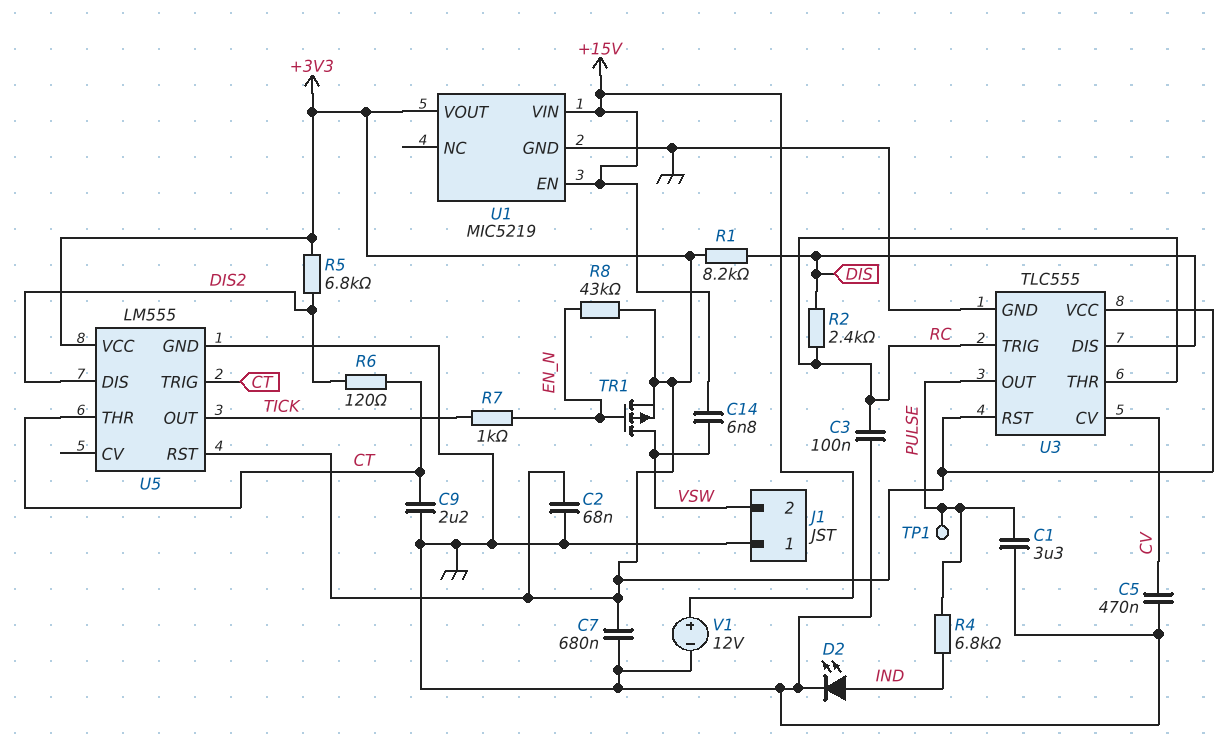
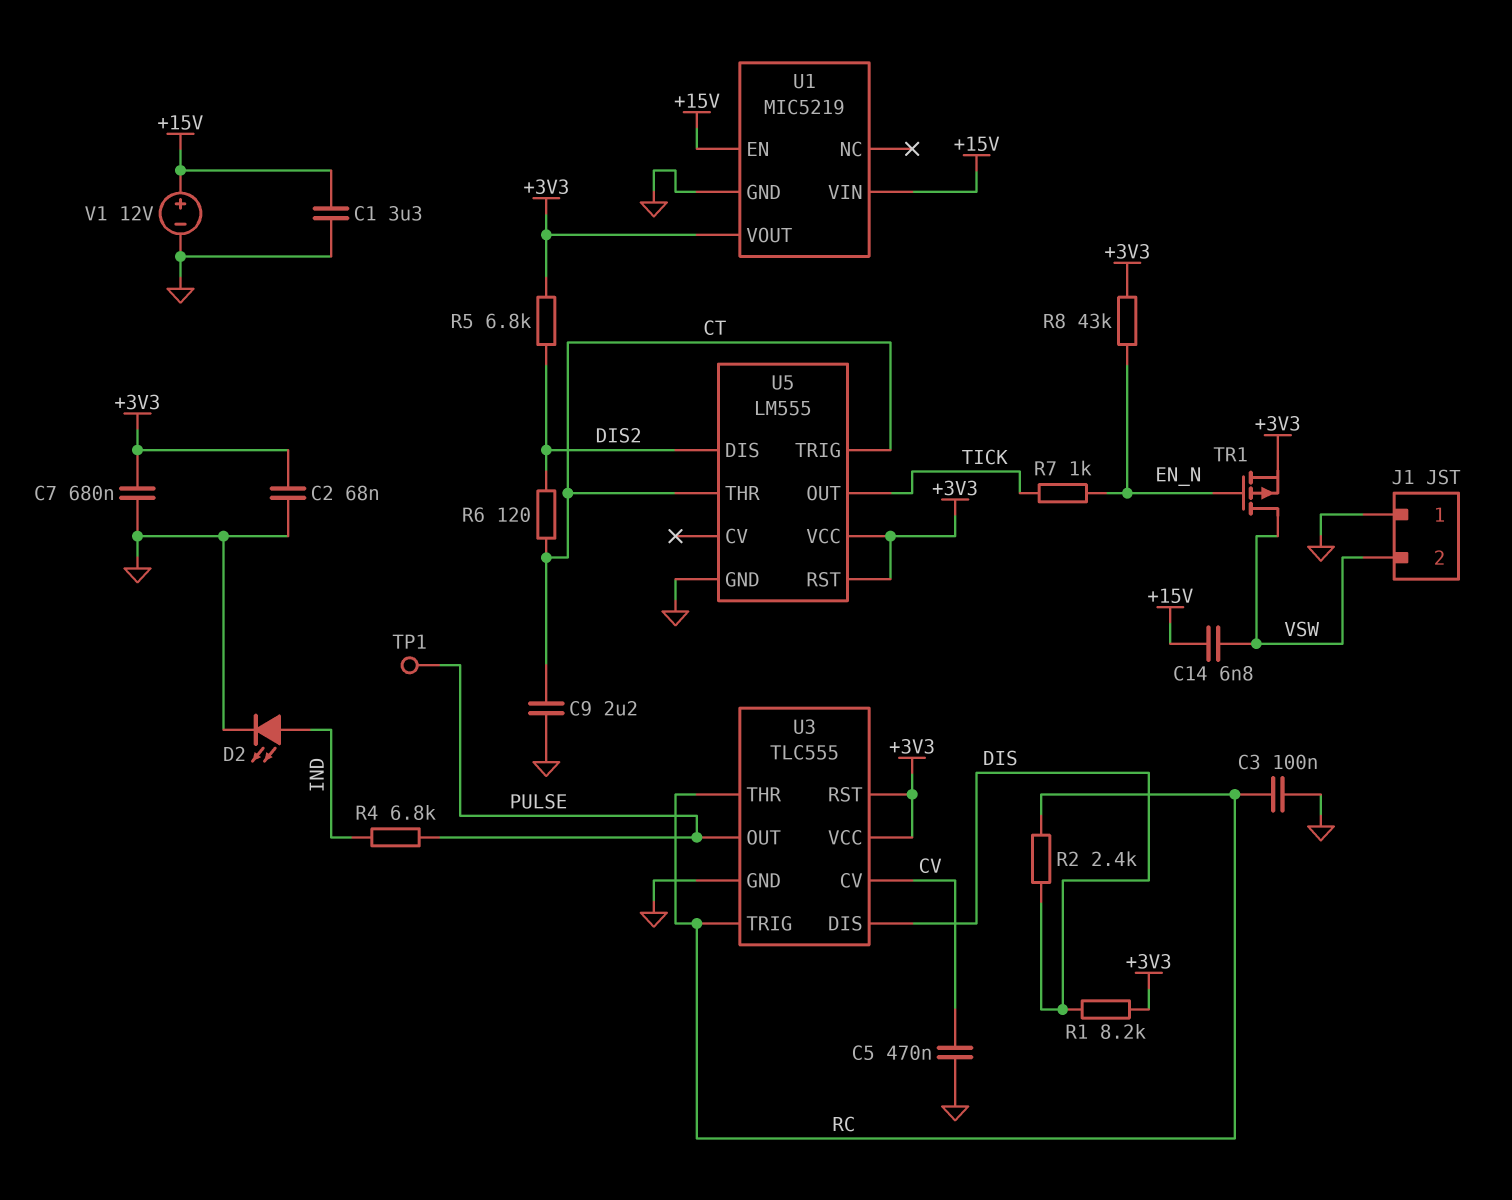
C1: 3.3uF (GND, PULSE) -> 3.3uF (+15V, GND)

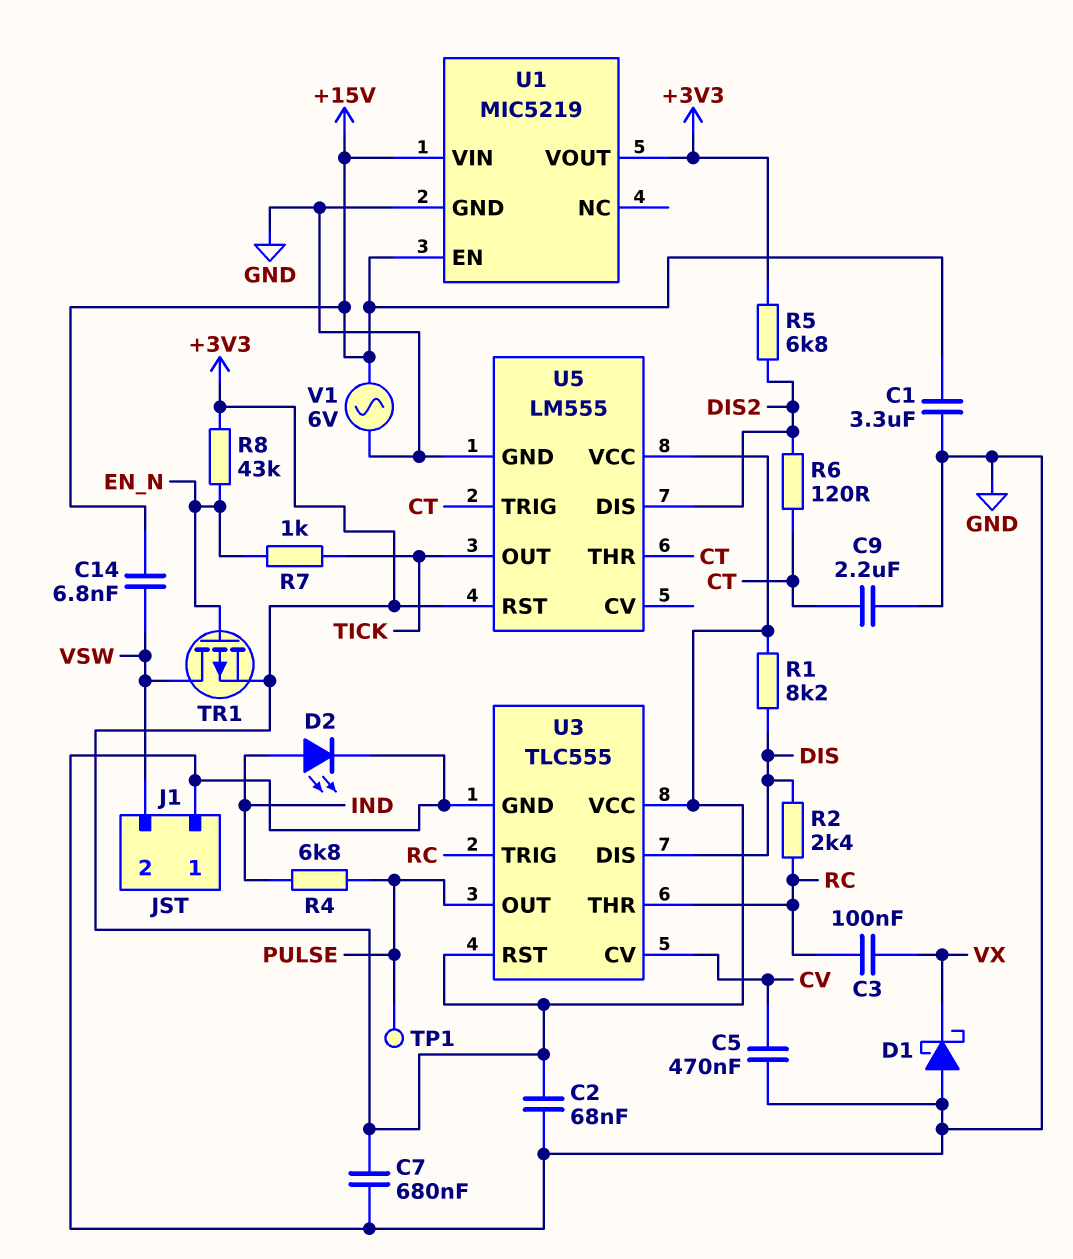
C3: 100nF (GND, RC) -> 100nF (RC, VX)
D1: none -> schottky (A GND, K VX)
V1: 12V (plus +15V, minus GND) -> AC 6V (+15V, GND)

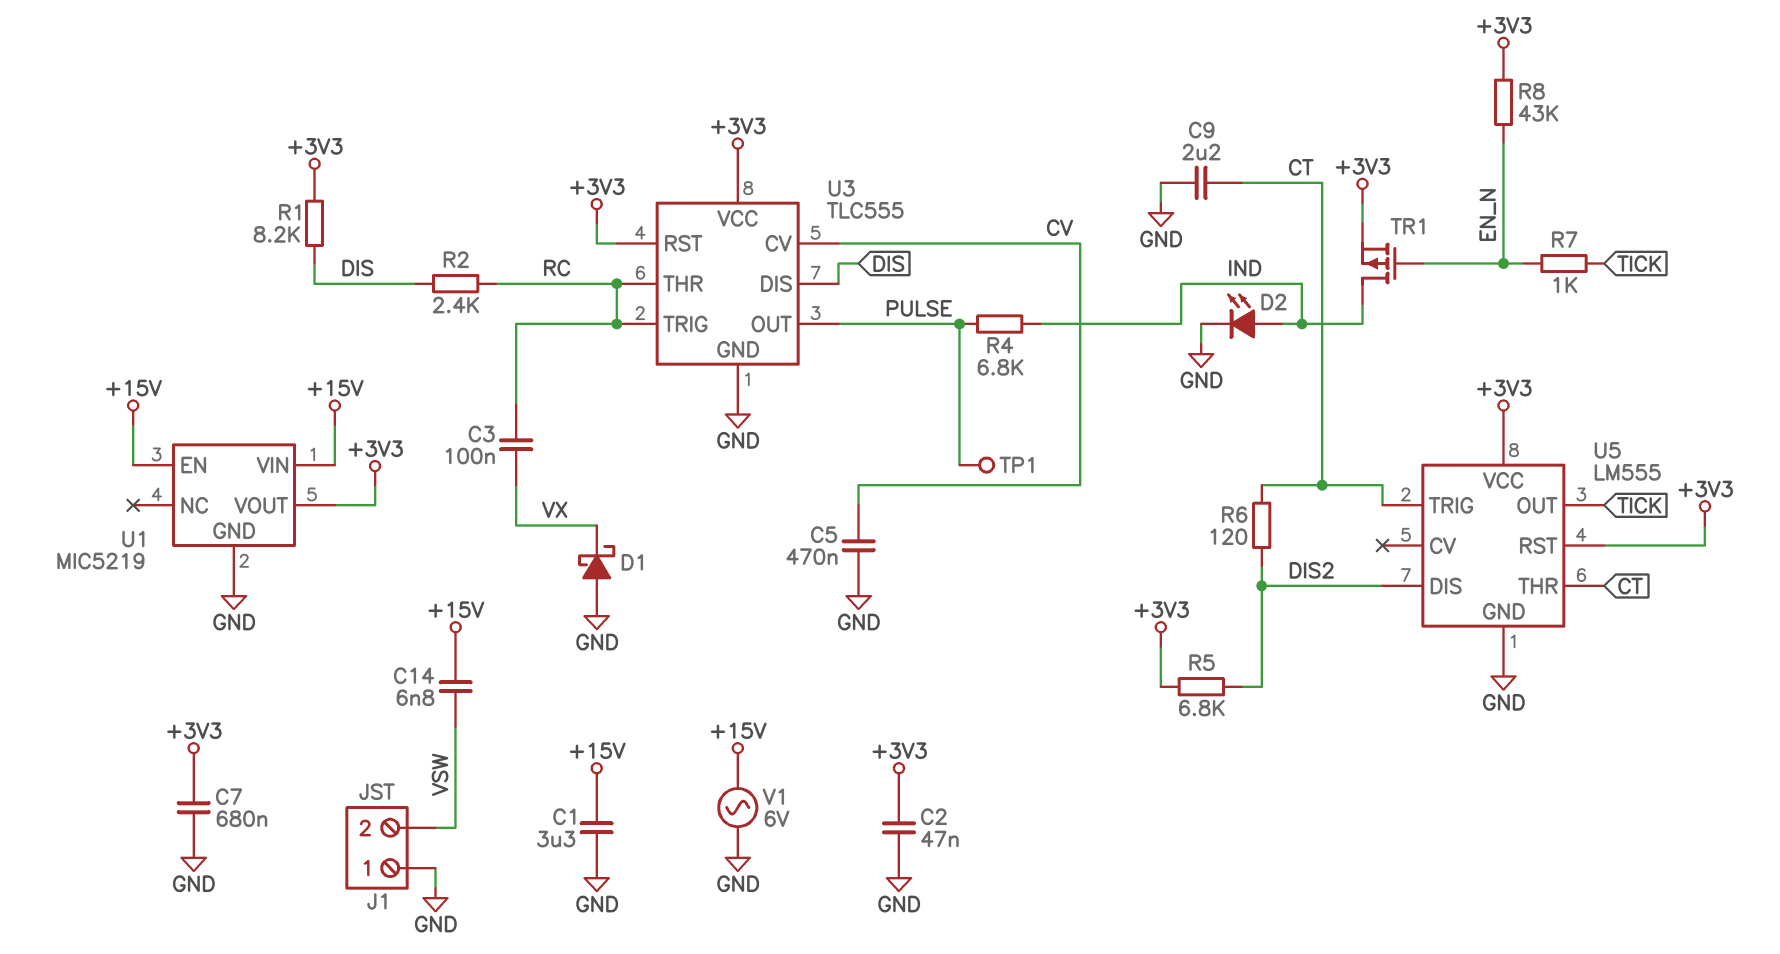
C2: 68nF (+3V3, GND) -> 47nF (+3V3, GND)
TR1: PMOS (G EN_N, D VSW, S +3V3) -> PMOS (G EN_N, D IND, S +3V3)

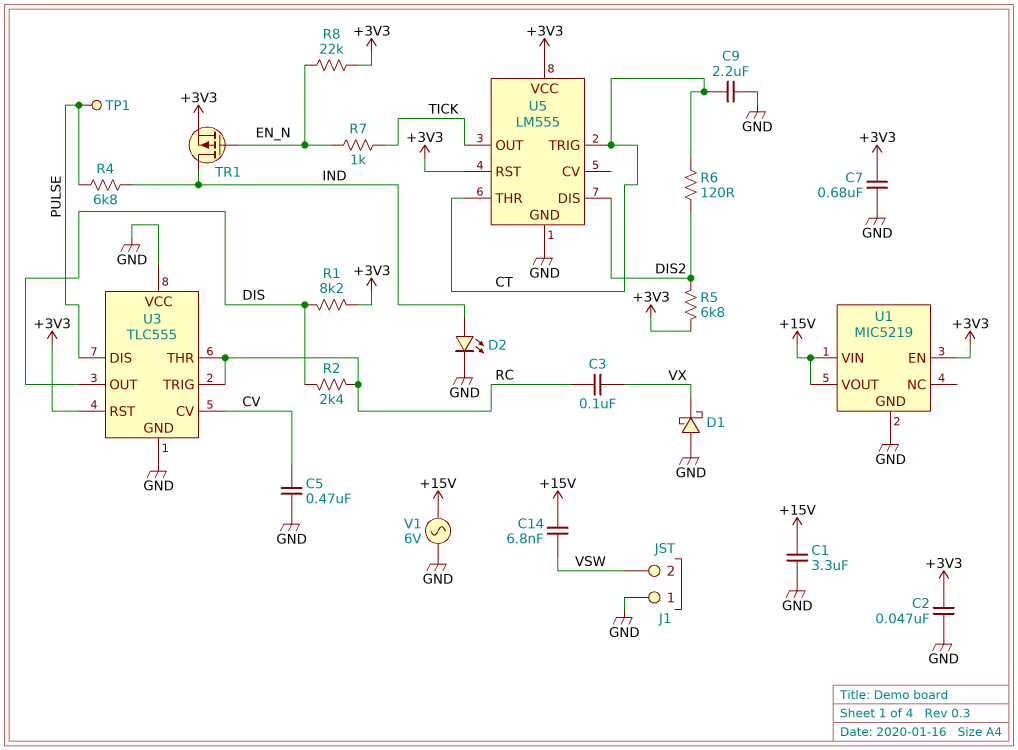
R8: 43k (+3V3, EN_N) -> 22k (+3V3, EN_N)
U1 pin EN: +15V -> +3V3
U1 pin VOUT: +3V3 -> +15V
U3 pin DIS: DIS -> PULSE
U3 pin OUT: PULSE -> DIS
U3 pin VCC: +3V3 -> GND

